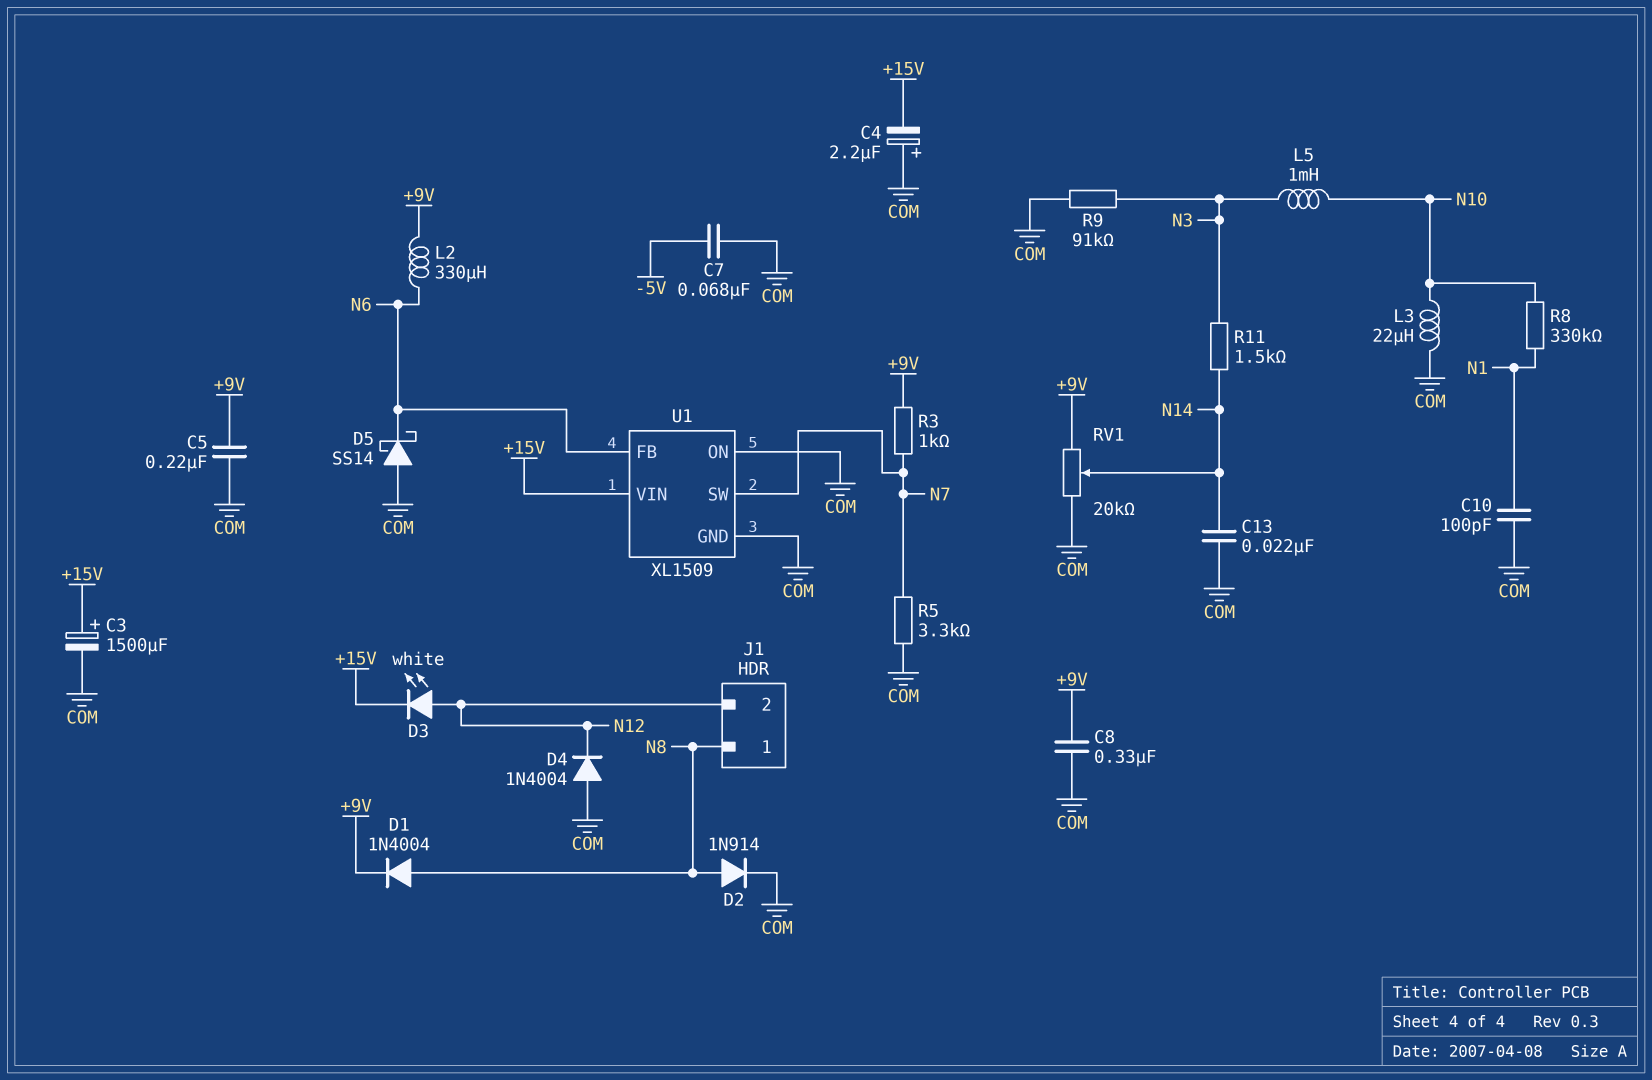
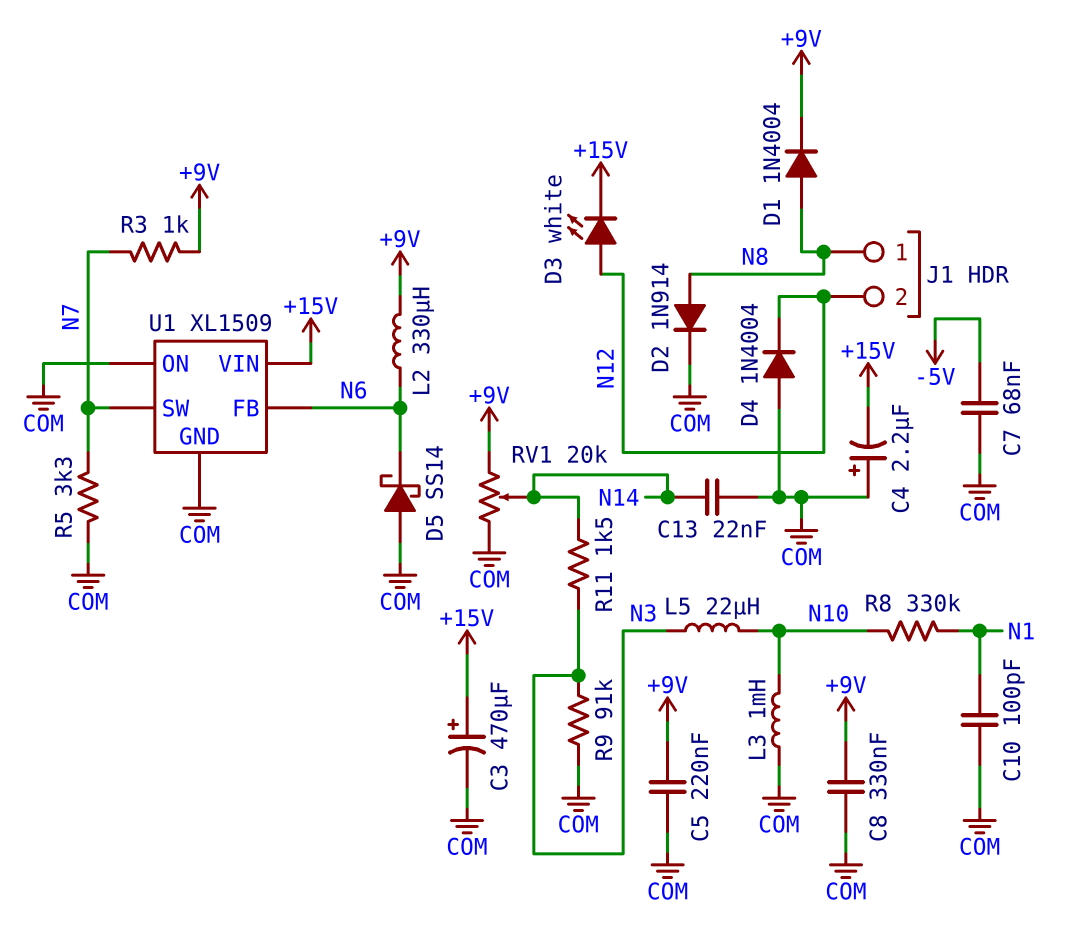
C3: 1500uF (plus +15V, minus COM) -> 470uF (plus +15V, minus COM)
L3: 22uH (COM, N10) -> 1mH (COM, N10)
L5: 1mH (N3, N10) -> 22uH (N3, N10)

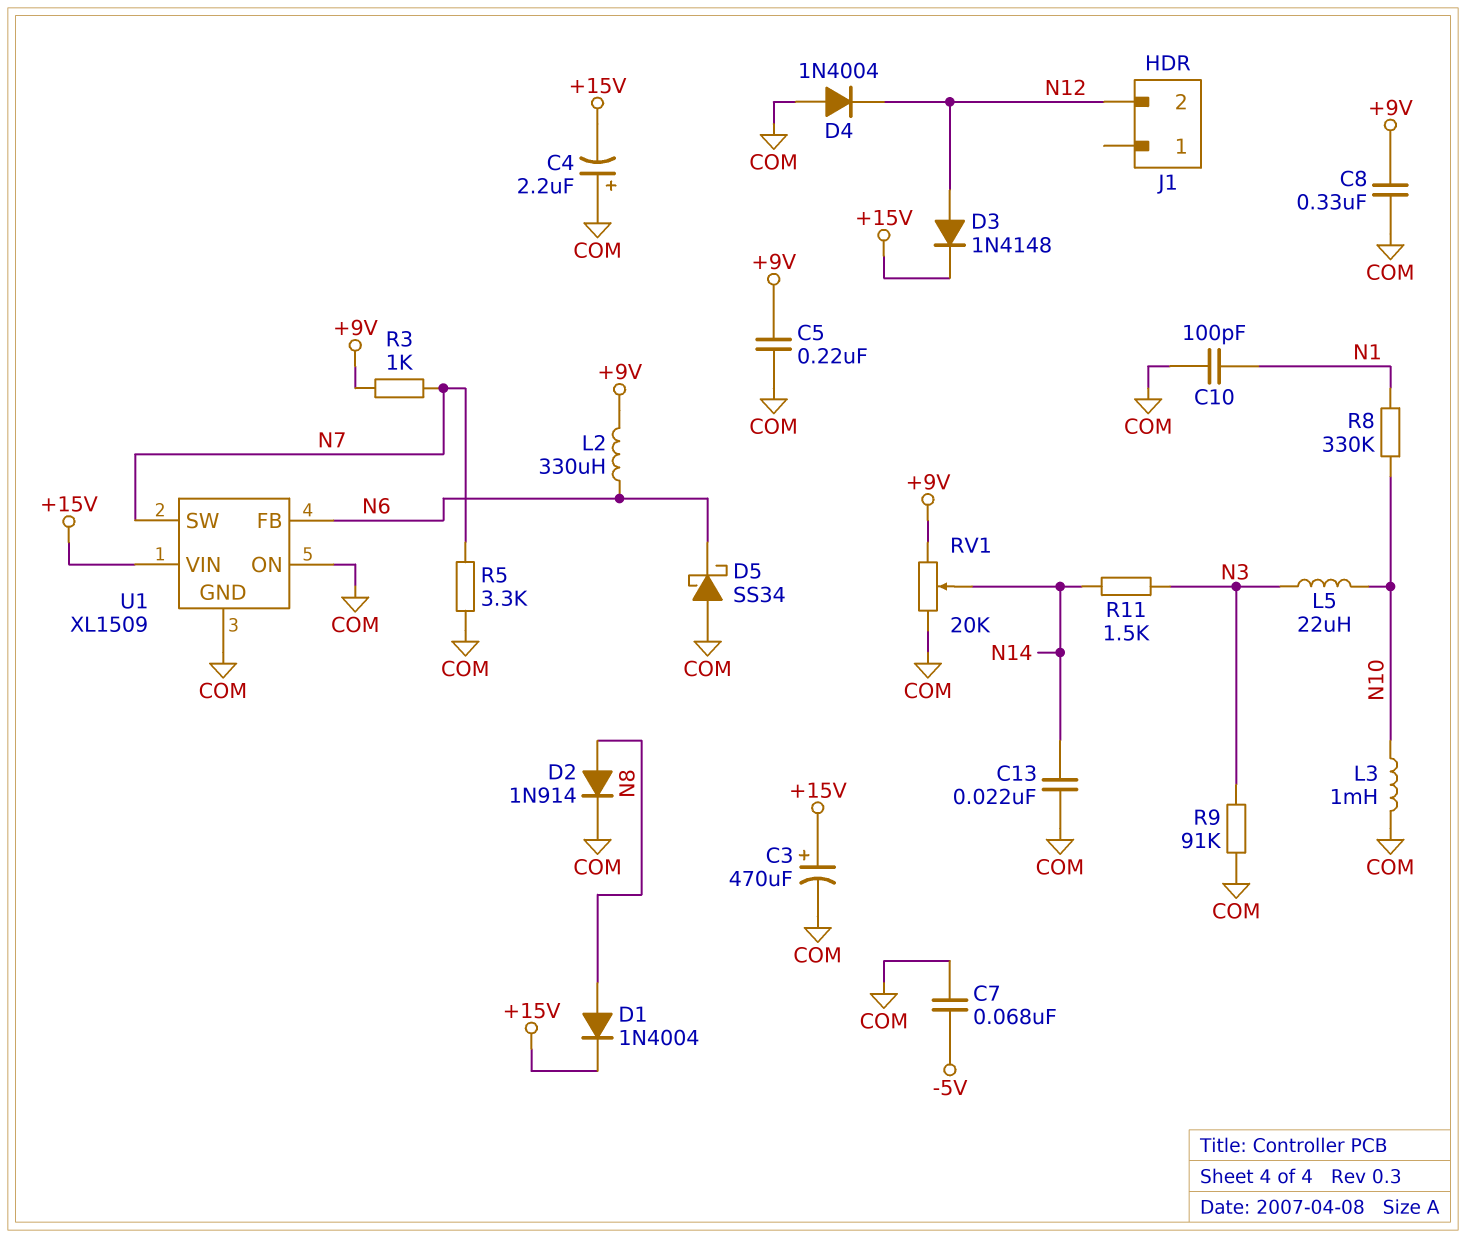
D1: diode 1N4004 (A N8, K +9V) -> diode 1N4004 (A N8, K +15V)
D3: LED white (A N12, K +15V) -> diode 1N4148 (A N12, K +15V)
D5: schottky SS14 (A COM, K N6) -> schottky SS34 (A COM, K N6)
J1 pin 1: N8 -> none

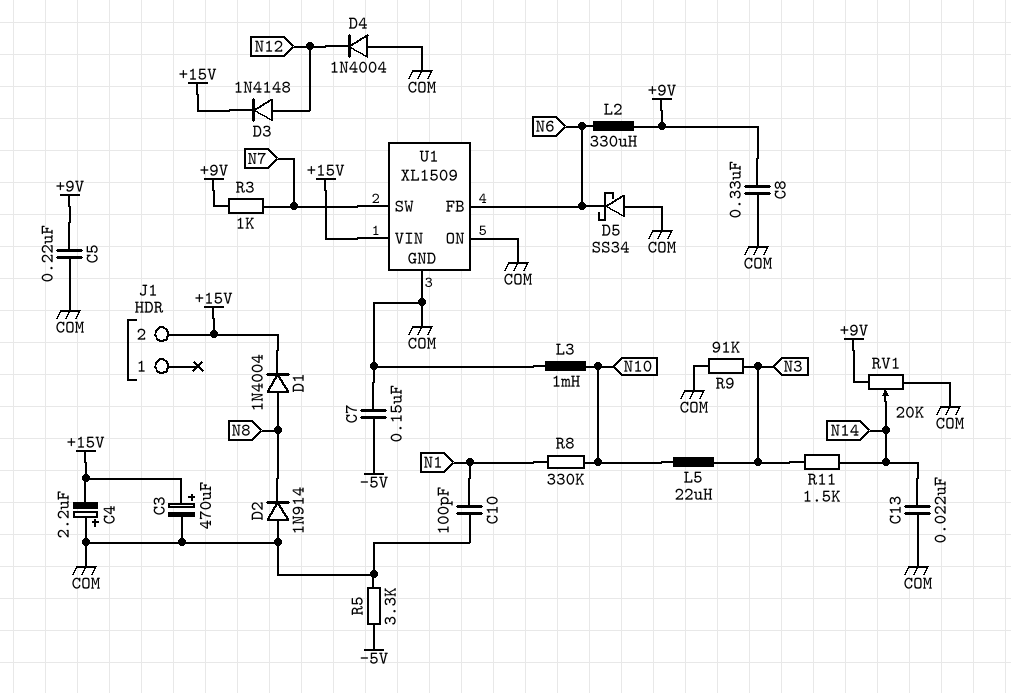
C7: 68nF (-5V, COM) -> 150nF (-5V, COM)
D2: diode 1N914 (A N8, K COM) -> diode 1N914 (A COM, K N8)
J1 pin 2: N12 -> +15V
R5: 3.3k (COM, N7) -> 3.3k (-5V, COM)

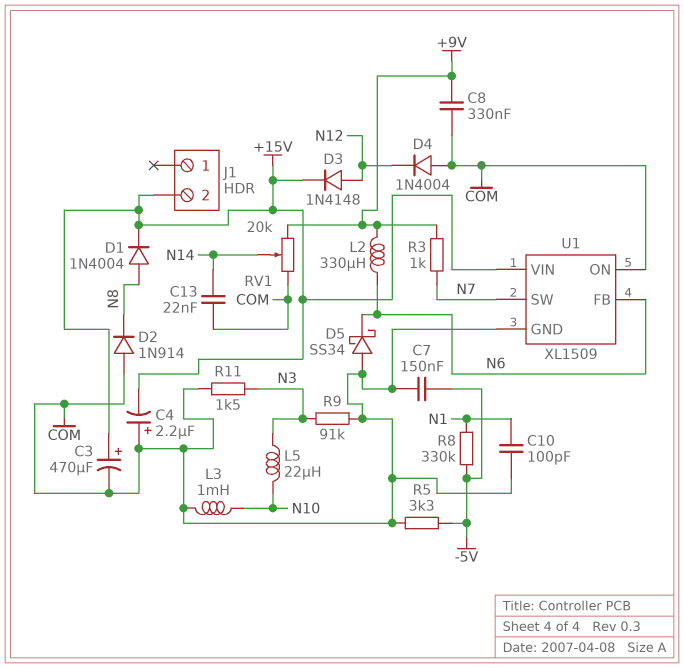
C5: 220nF (+9V, COM) -> none
R8: 330k (N1, N10) -> 330k (-5V, N1)
R11: 1.5k (N3, N14) -> 1.5k (COM, N3)

